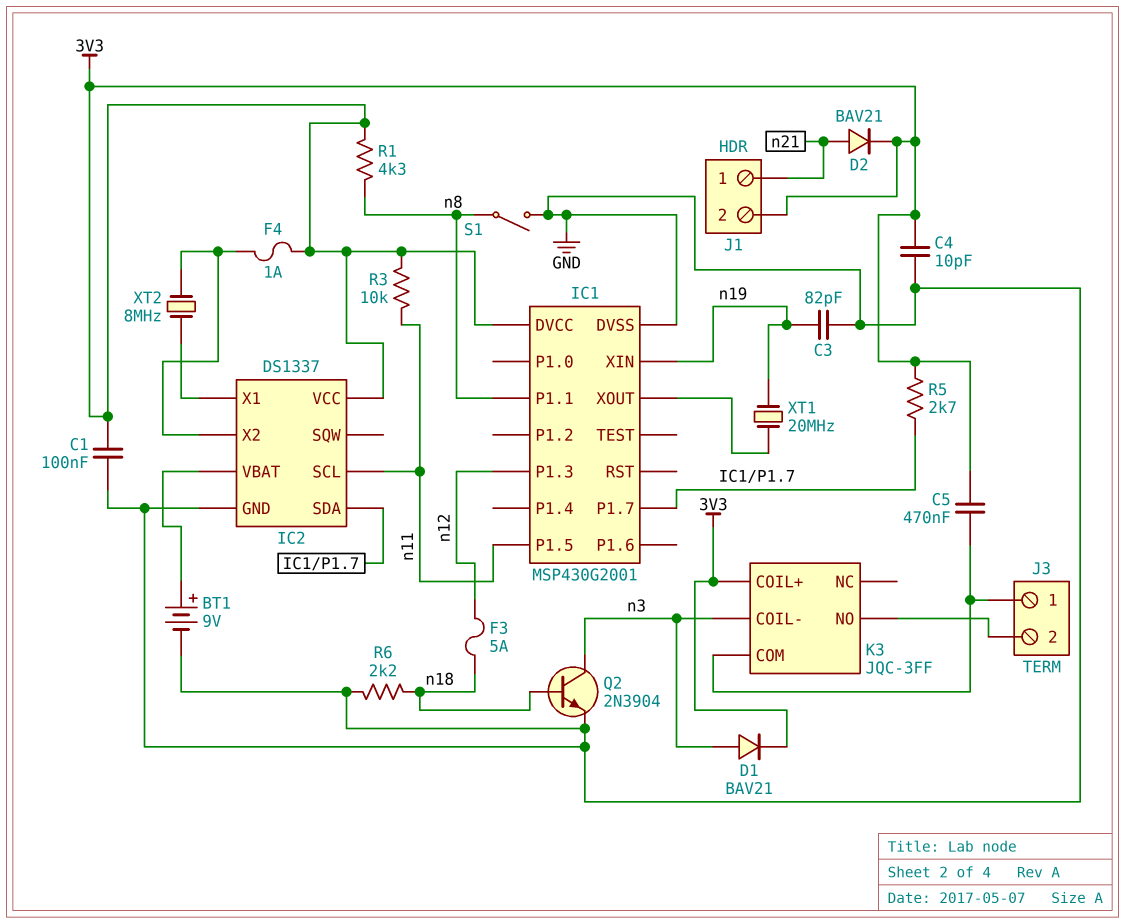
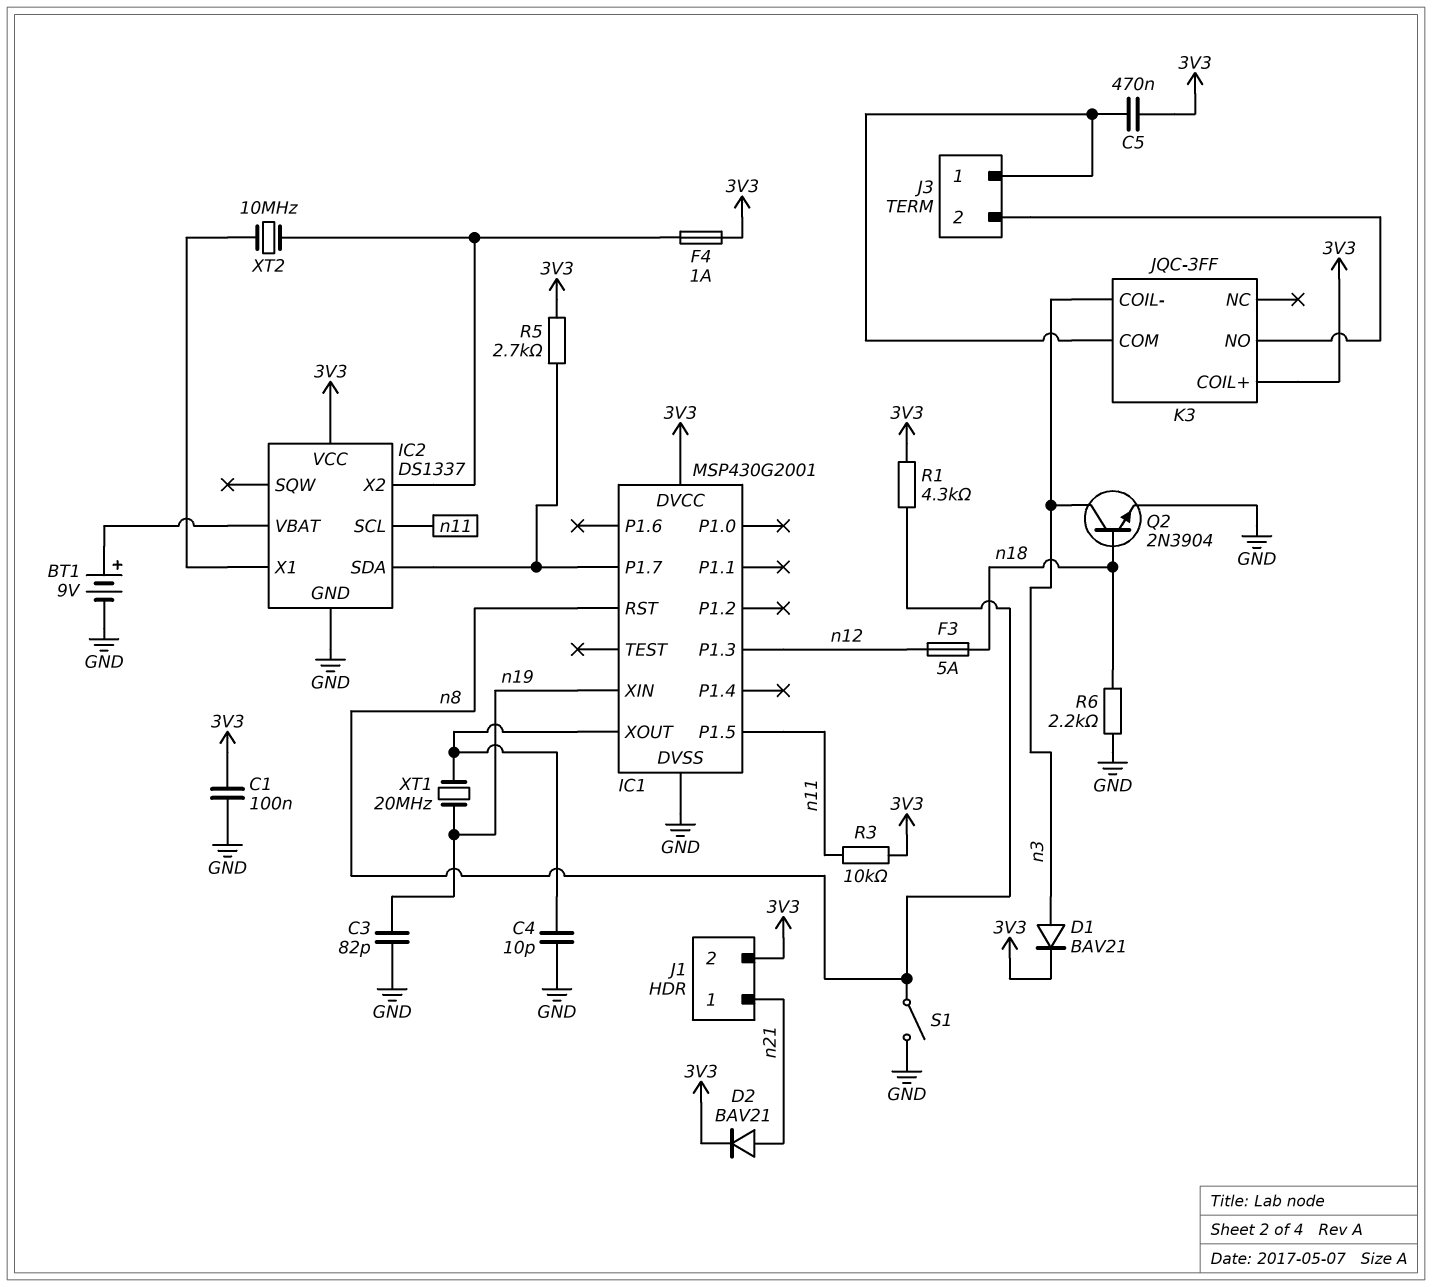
C4: 10pF (3V3, GND) -> 10pF (GND, IC1/XOUT)
IC1 pin P1.1: n8 -> none
IC1 pin RST: none -> n8
XT2: 8MHz (IC2/X1, IC2/X2) -> 10MHz (IC2/X1, IC2/X2)

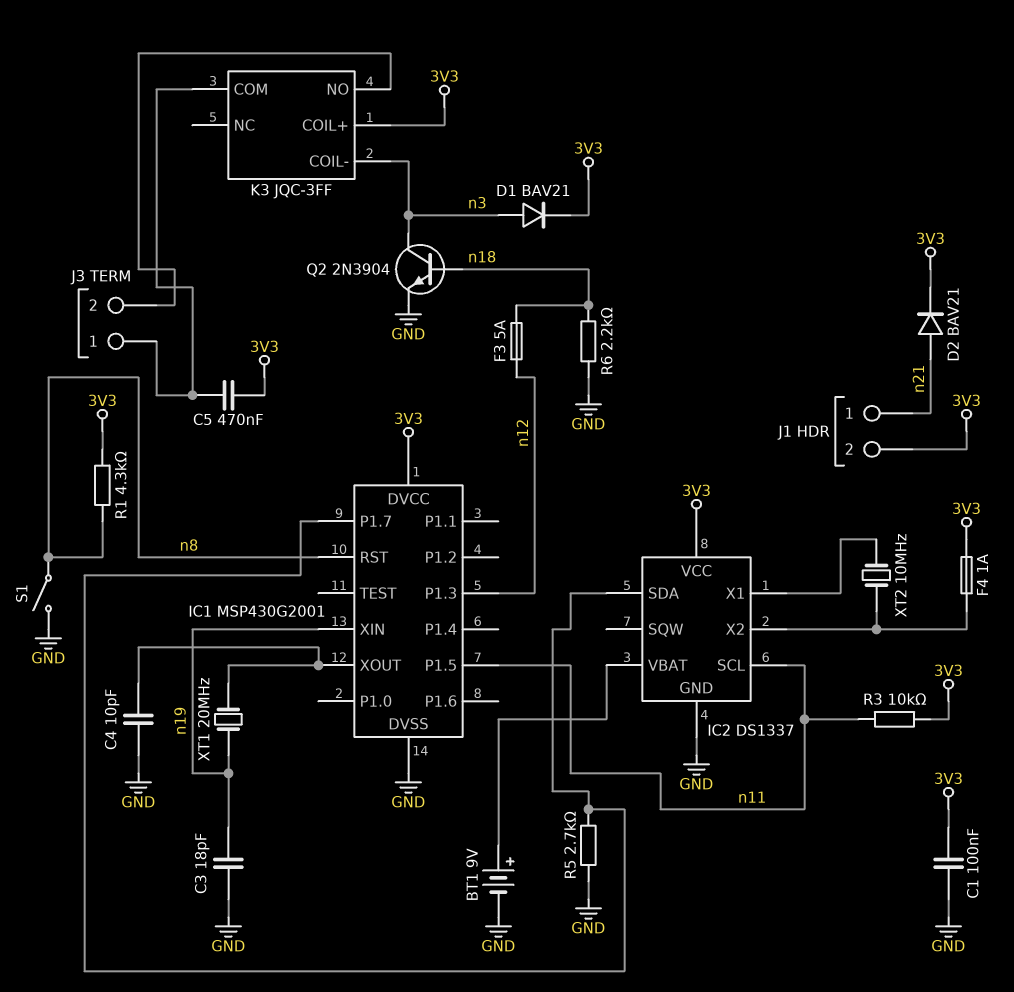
C3: 82pF (GND, n19) -> 18pF (GND, n19)
R5: 2.7k (3V3, IC1/P1.7) -> 2.7k (GND, IC1/P1.7)

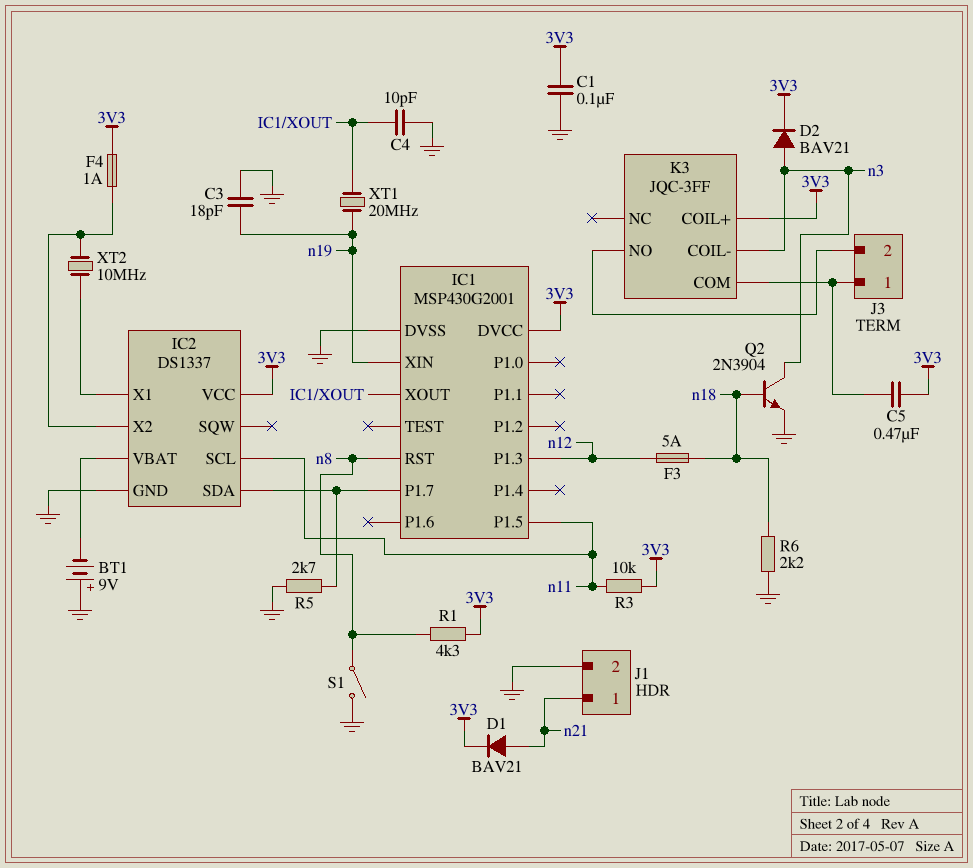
BT1: 9V (plus IC2/VBAT, minus GND) -> 9V (plus GND, minus IC2/VBAT)
D1: diode BAV21 (A n3, K 3V3) -> diode BAV21 (A n21, K 3V3)
D2: diode BAV21 (A n21, K 3V3) -> diode BAV21 (A n3, K 3V3)
J1 pin 2: 3V3 -> GND

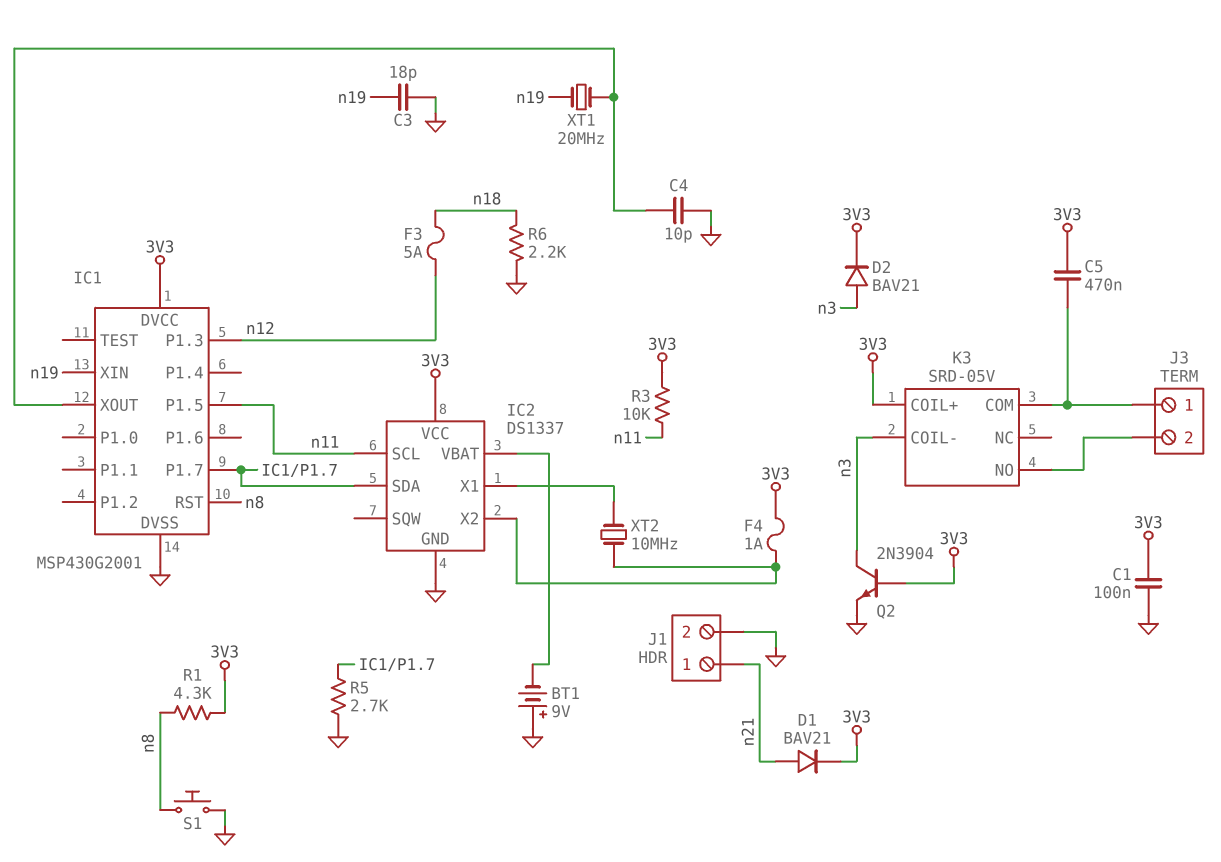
K3: JQC-3FF -> SRD-05V
Q2: NPN 2N3904 (B n18, C n3, E GND) -> NPN 2N3904 (B 3V3, C n3, E GND)
S1: switch (GND, n8) -> button (GND, n8)

